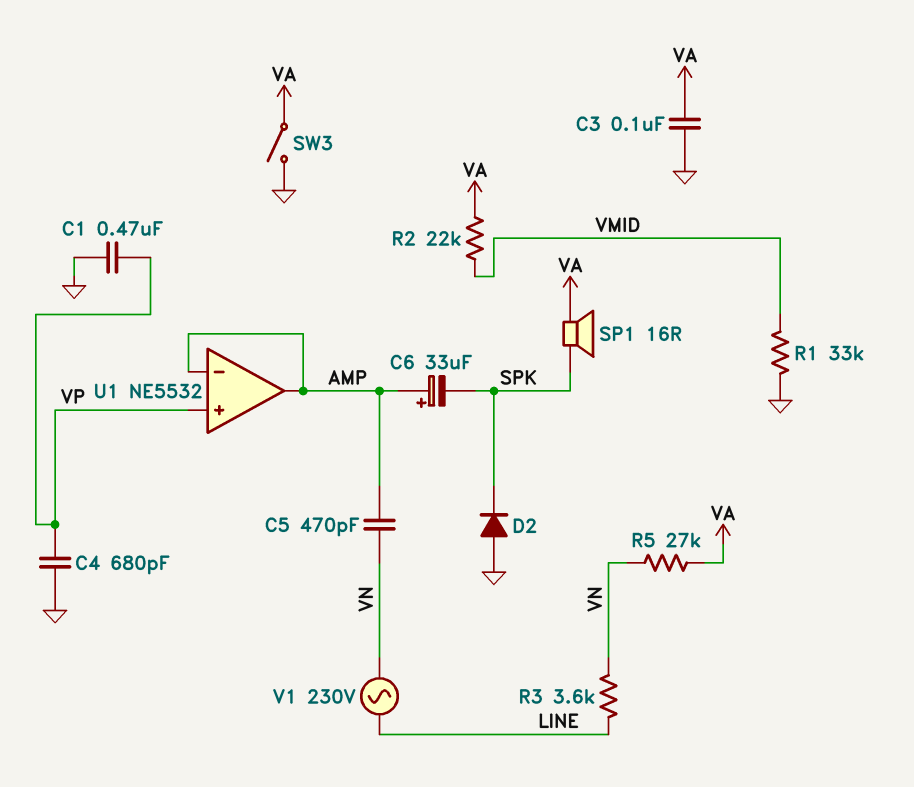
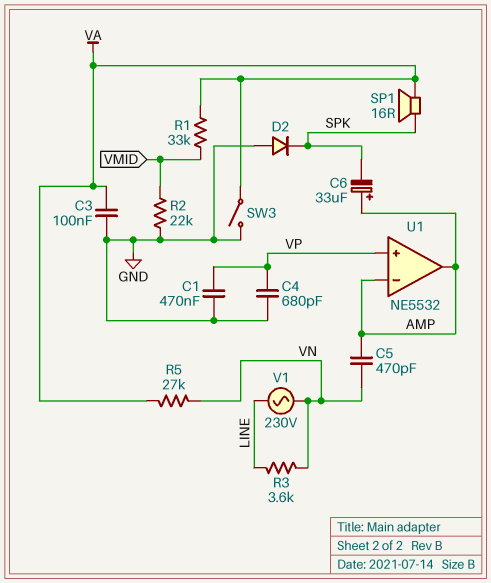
R1: 33k (GND, VMID) -> 33k (VA, VMID)
R2: 22k (VA, VMID) -> 22k (GND, VMID)

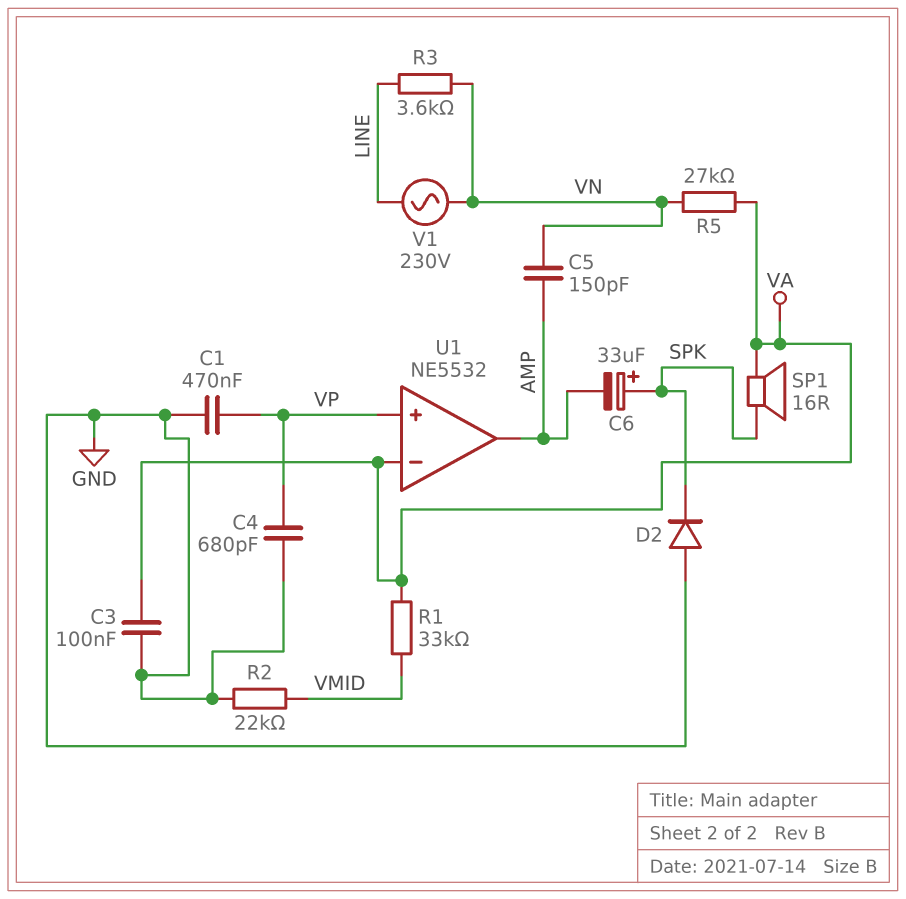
C5: 470pF (AMP, VN) -> 150pF (AMP, VN)
C6: 33uF (plus AMP, minus SPK) -> 33uF (plus SPK, minus AMP)
SW3: switch (GND, VA) -> none
U1 pin in-: AMP -> VA

